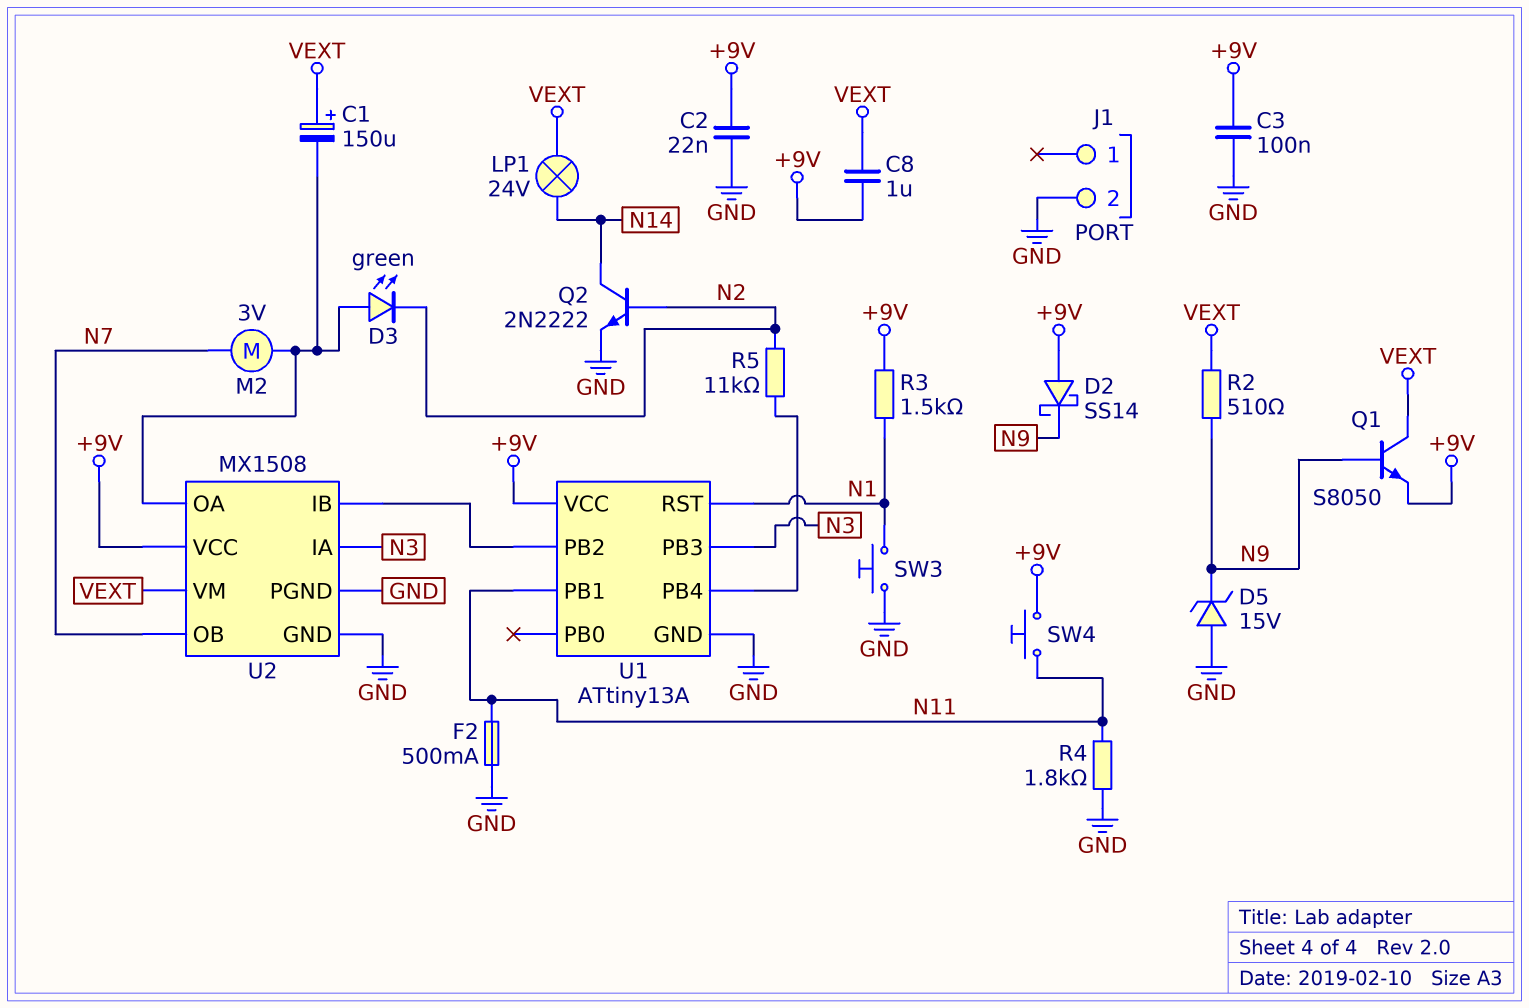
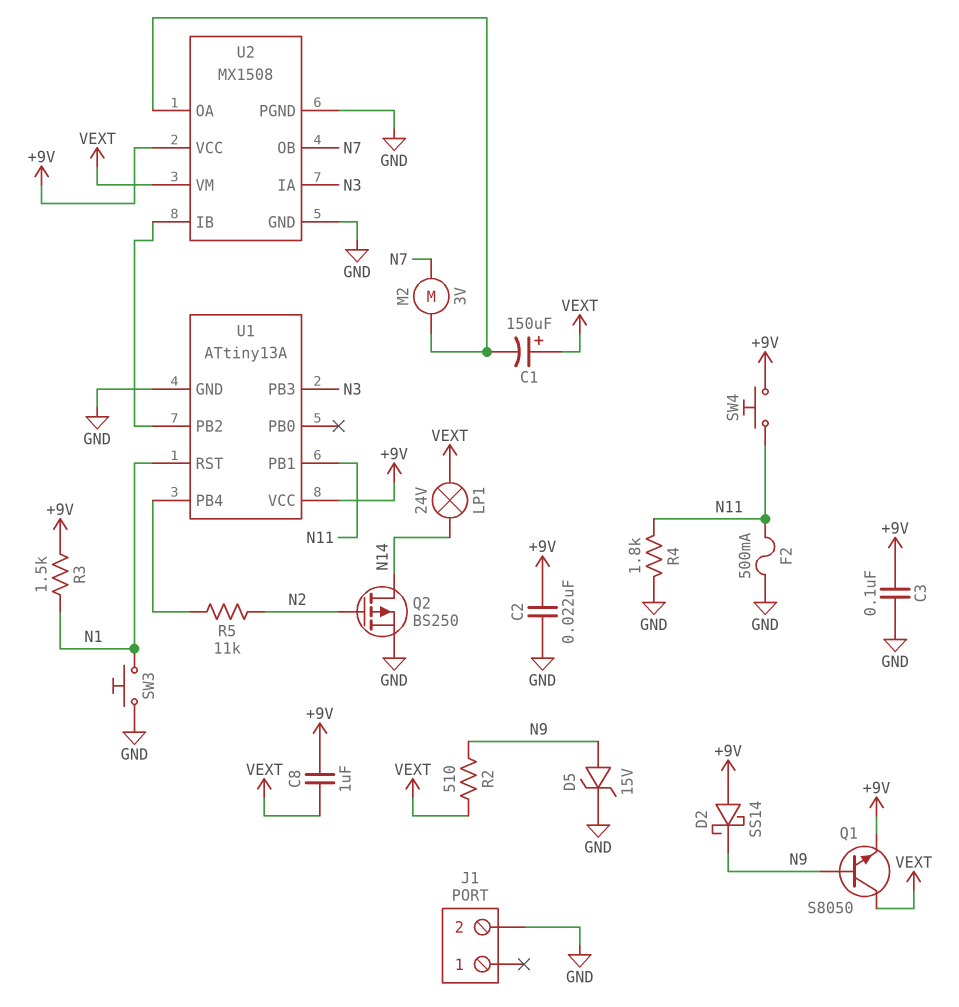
D3: LED green (A U2/OA, K N2) -> none
D5: zener 15V (A GND, K N9) -> zener 15V (A N9, K GND)
Q2: NPN 2N2222 (B N2, C N14, E GND) -> PMOS BS250 (G N2, D N14, S GND)

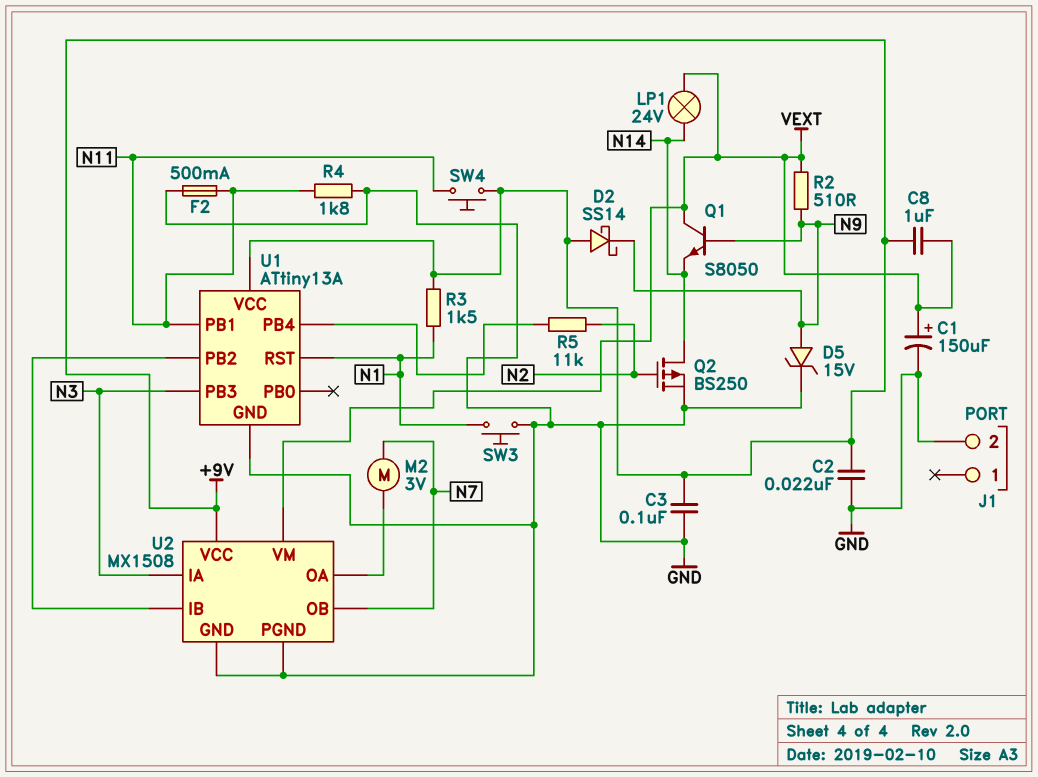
C1: 150uF (plus VEXT, minus U2/OA) -> 150uF (plus VEXT, minus GND)
Q1: NPN S8050 (B N9, C VEXT, E +9V) -> NPN S8050 (B N9, C VEXT, E N14)

